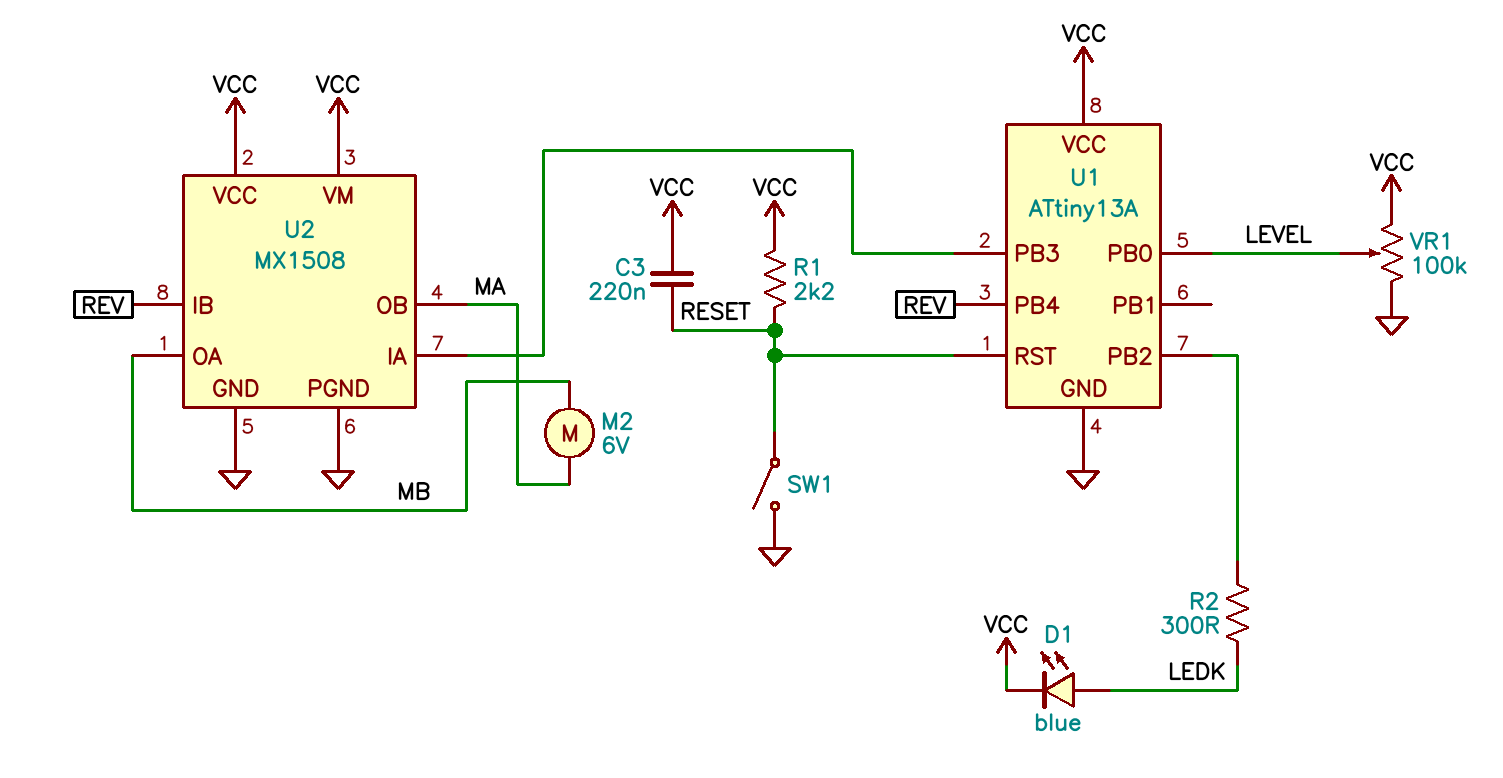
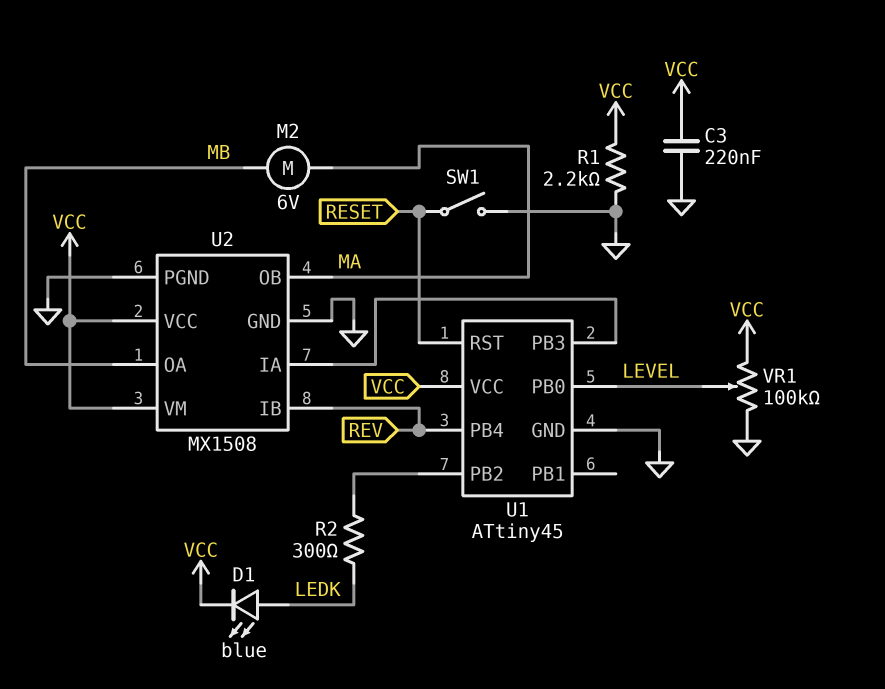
C3: 220nF (RESET, VCC) -> 220nF (GND, VCC)
R1: 2.2k (RESET, VCC) -> 2.2k (GND, VCC)
U1: ATtiny13A -> ATtiny45

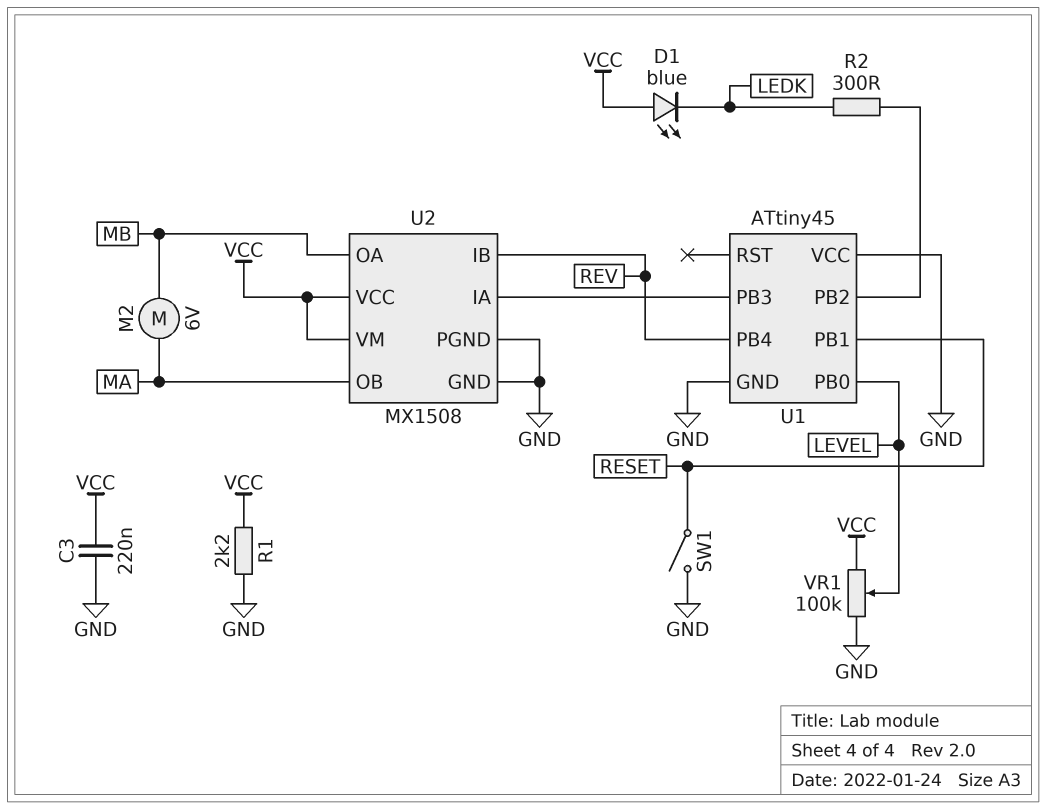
D1: LED blue (A LEDK, K VCC) -> LED blue (A VCC, K LEDK)
U1 pin PB1: none -> RESET
U1 pin RST: RESET -> none
U1 pin VCC: VCC -> GND

